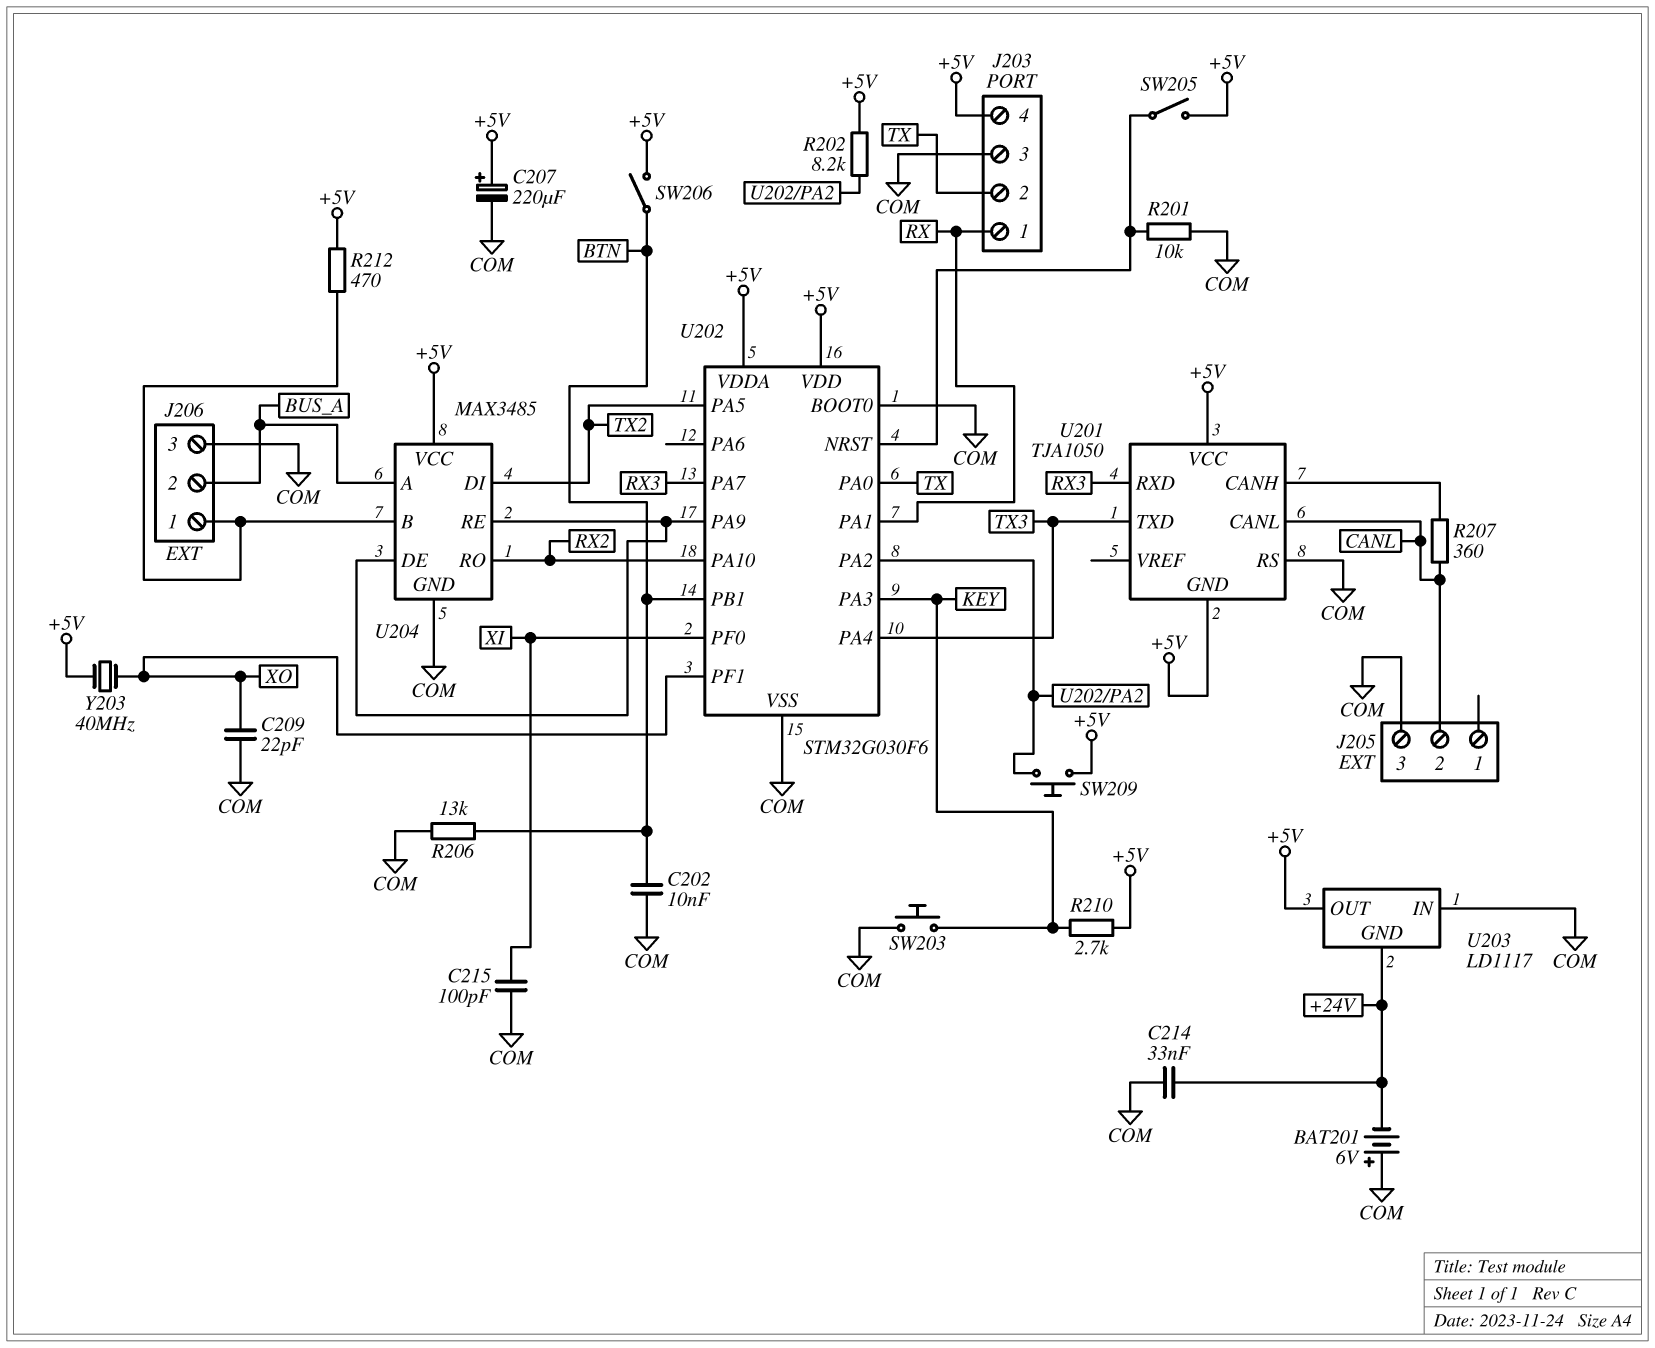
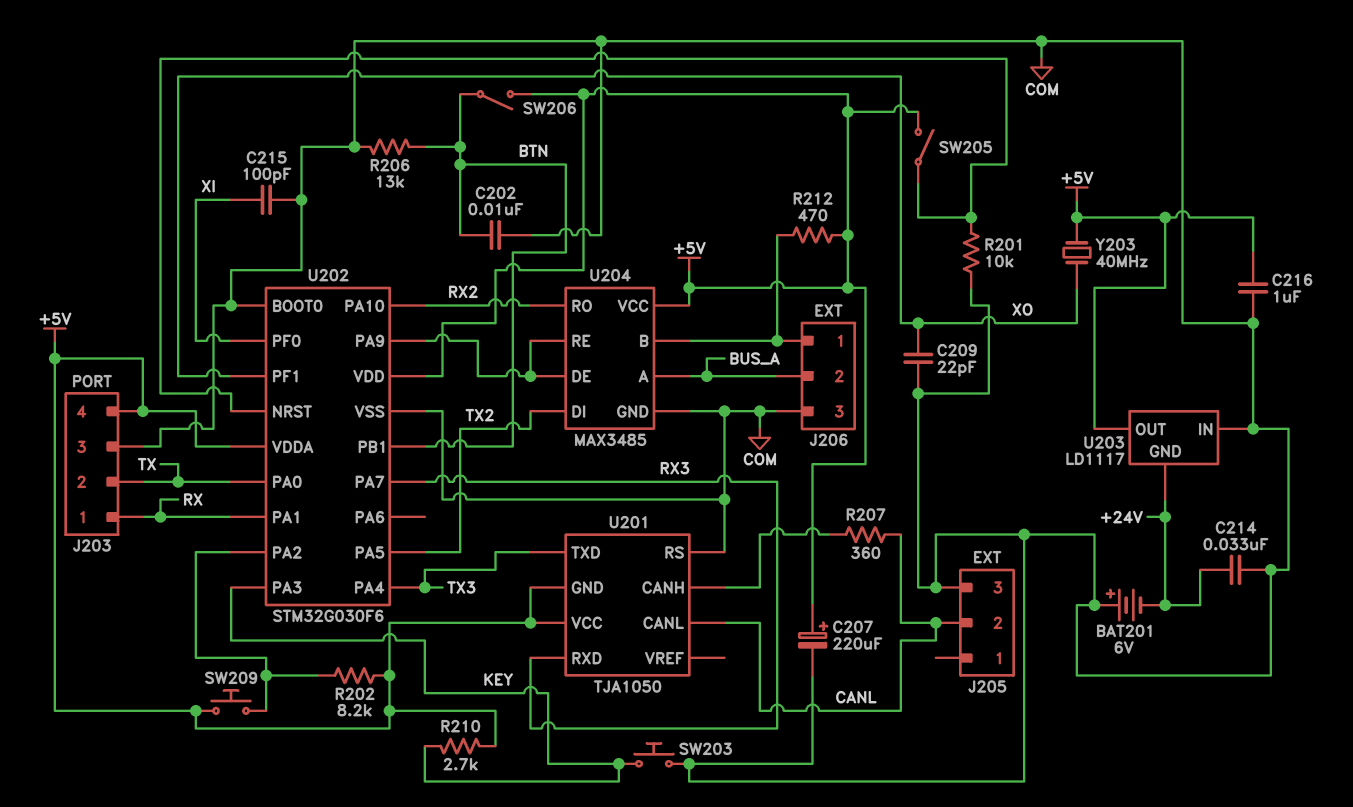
C216: none -> 1uF (+5V, COM)

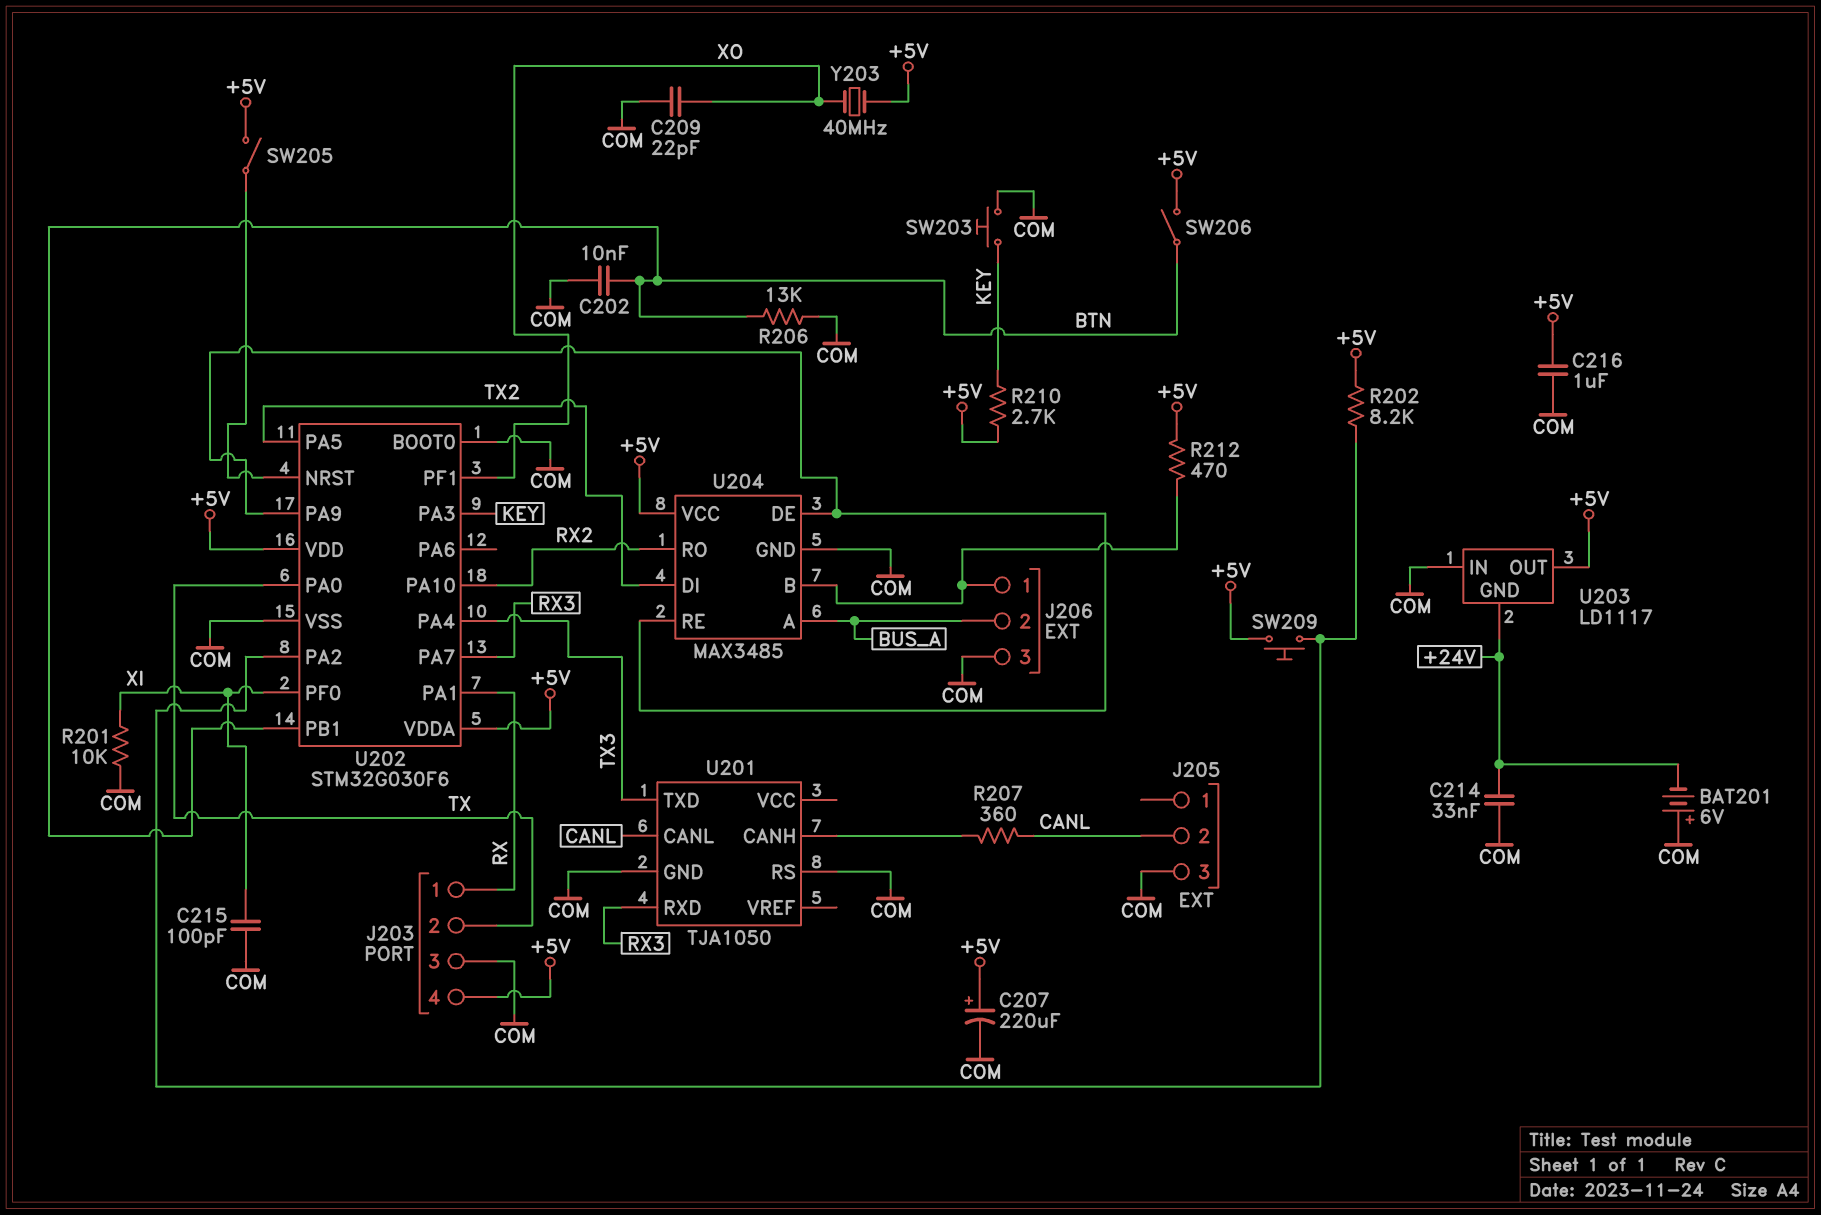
R201: 10k (COM, U202/NRST) -> 10k (COM, XI)
U201 pin GND: +5V -> COM
U201 pin VCC: +5V -> none

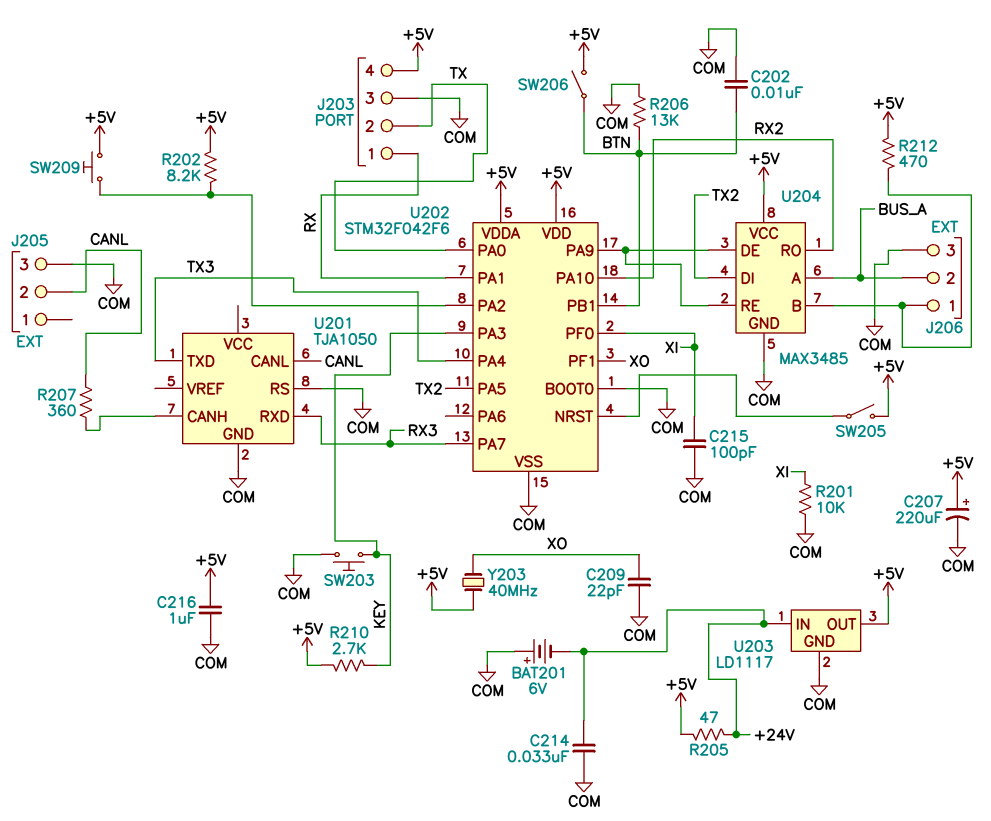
R205: none -> 47 (+5V, +24V)
U202: STM32G030F6 -> STM32F042F6
U203 pin GND: +24V -> COM
U203 pin IN: COM -> +24V

